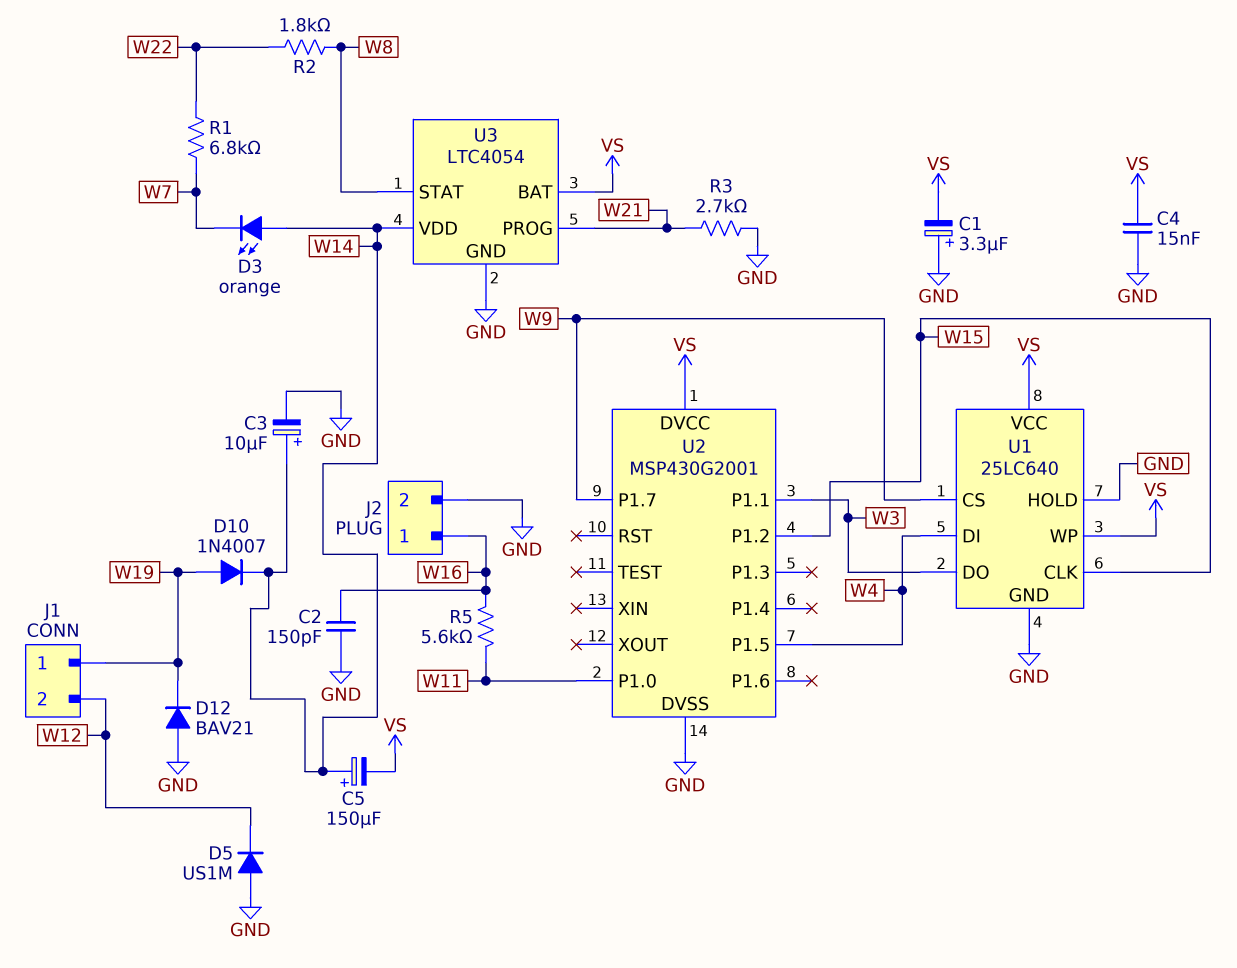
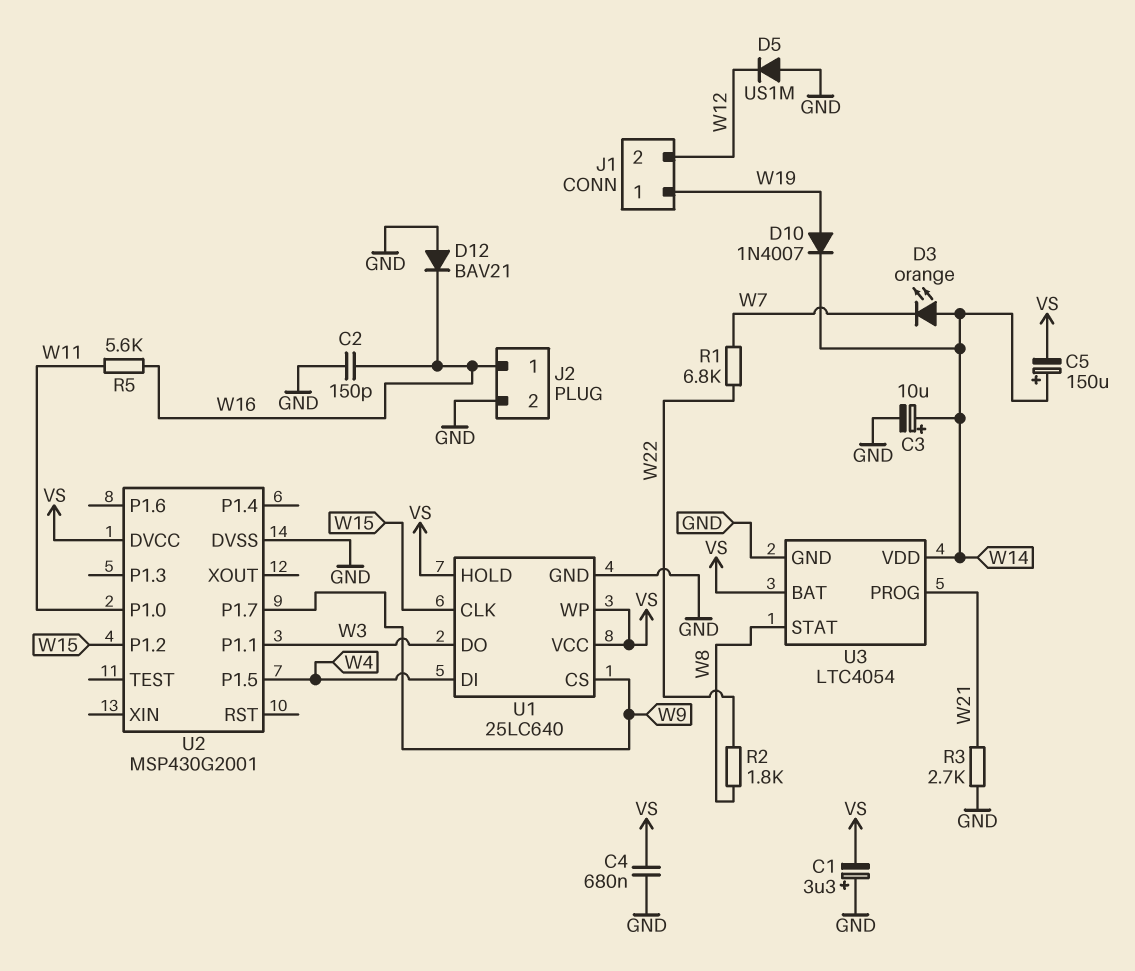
C4: 15nF (GND, VS) -> 680nF (GND, VS)
D12: diode BAV21 (A GND, K W19) -> diode BAV21 (A GND, K W16)
U1 pin HOLD: GND -> VS

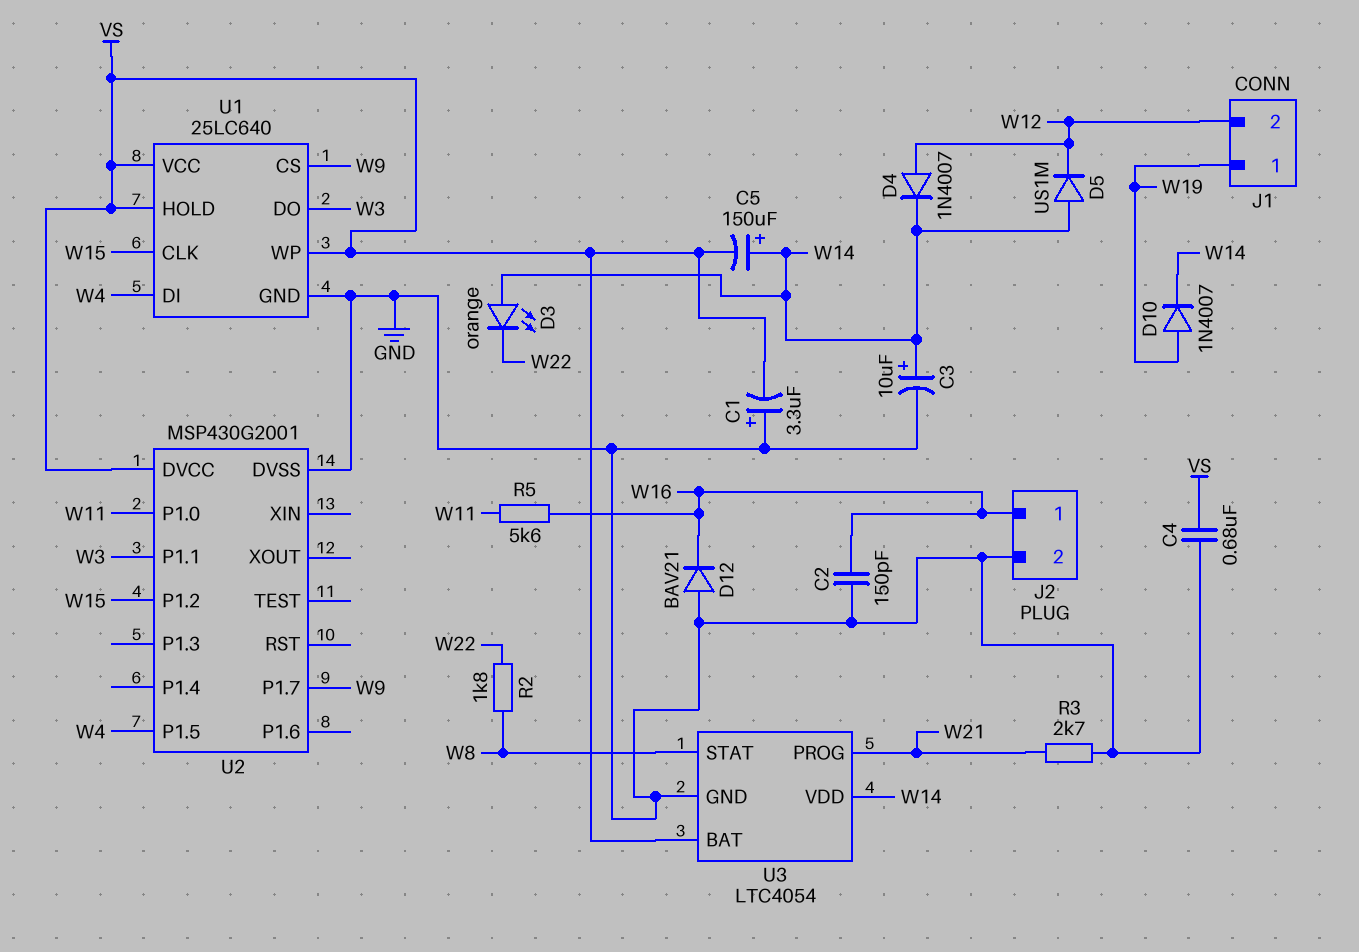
D3: LED orange (A W14, K W7) -> LED orange (A W14, K W22)
D4: none -> diode 1N4007 (A W12, K W14)
D5: diode US1M (A GND, K W12) -> diode US1M (A W14, K W12)
R1: 6.8k (W7, W22) -> none

